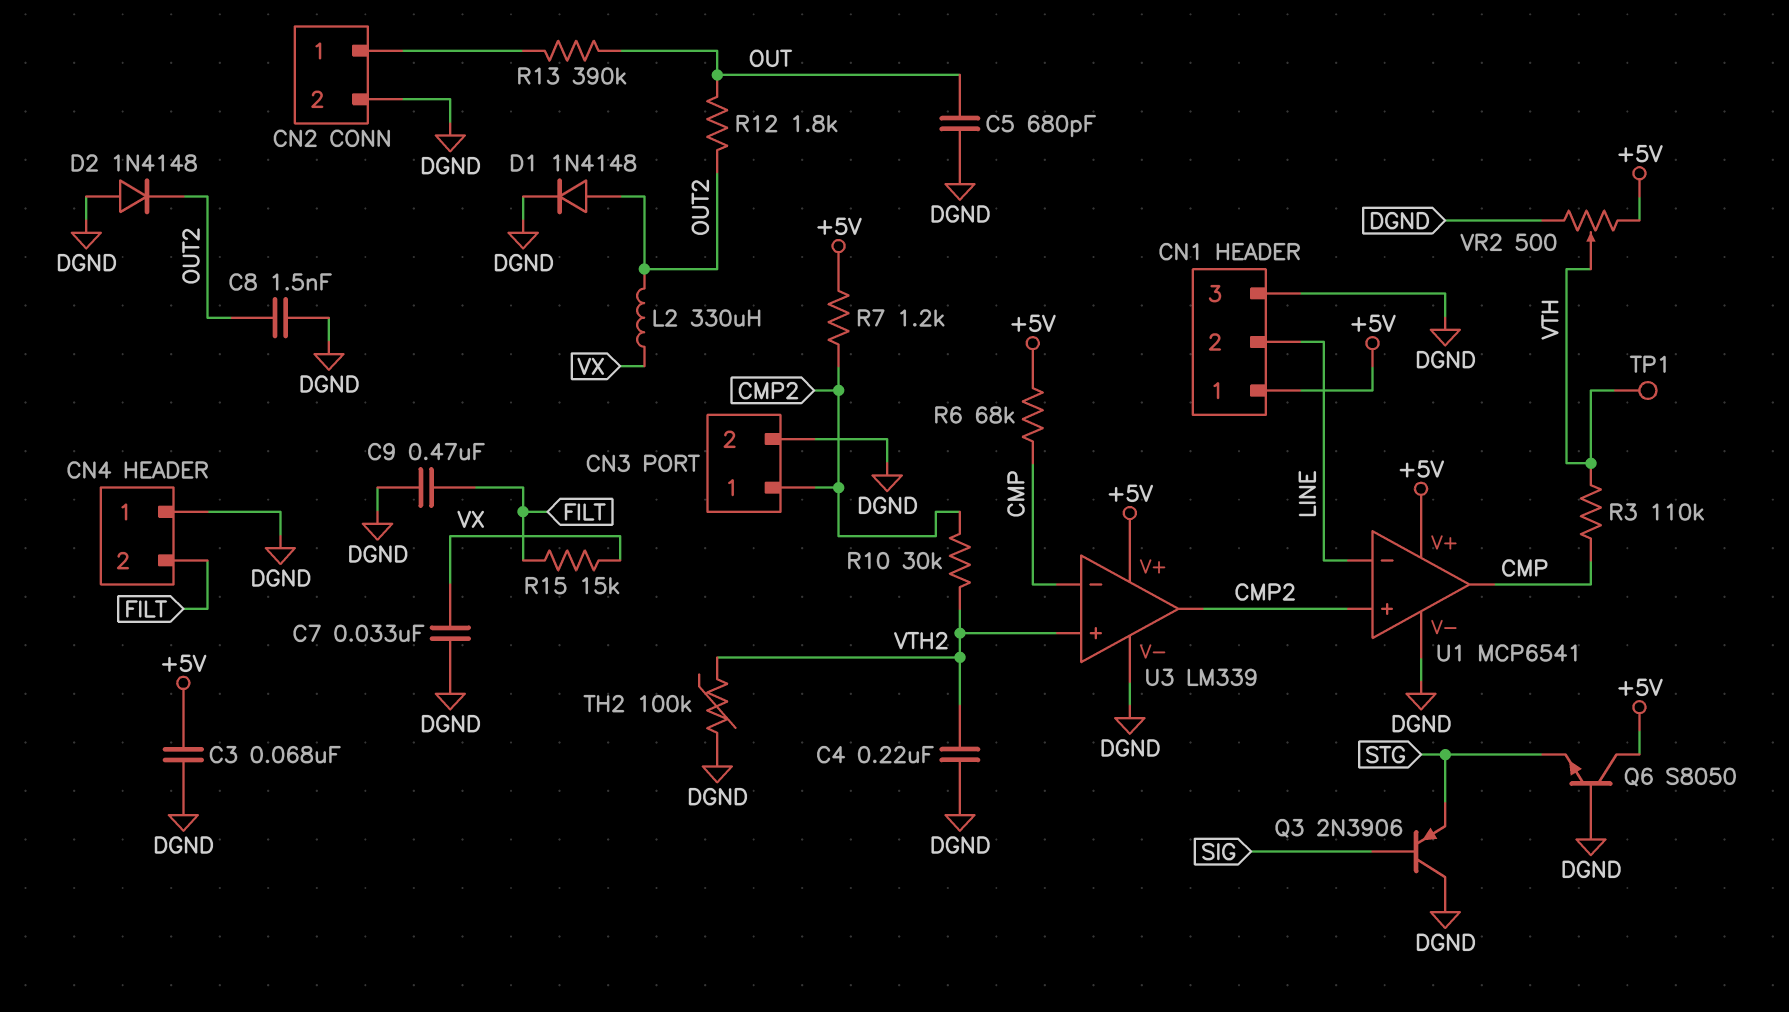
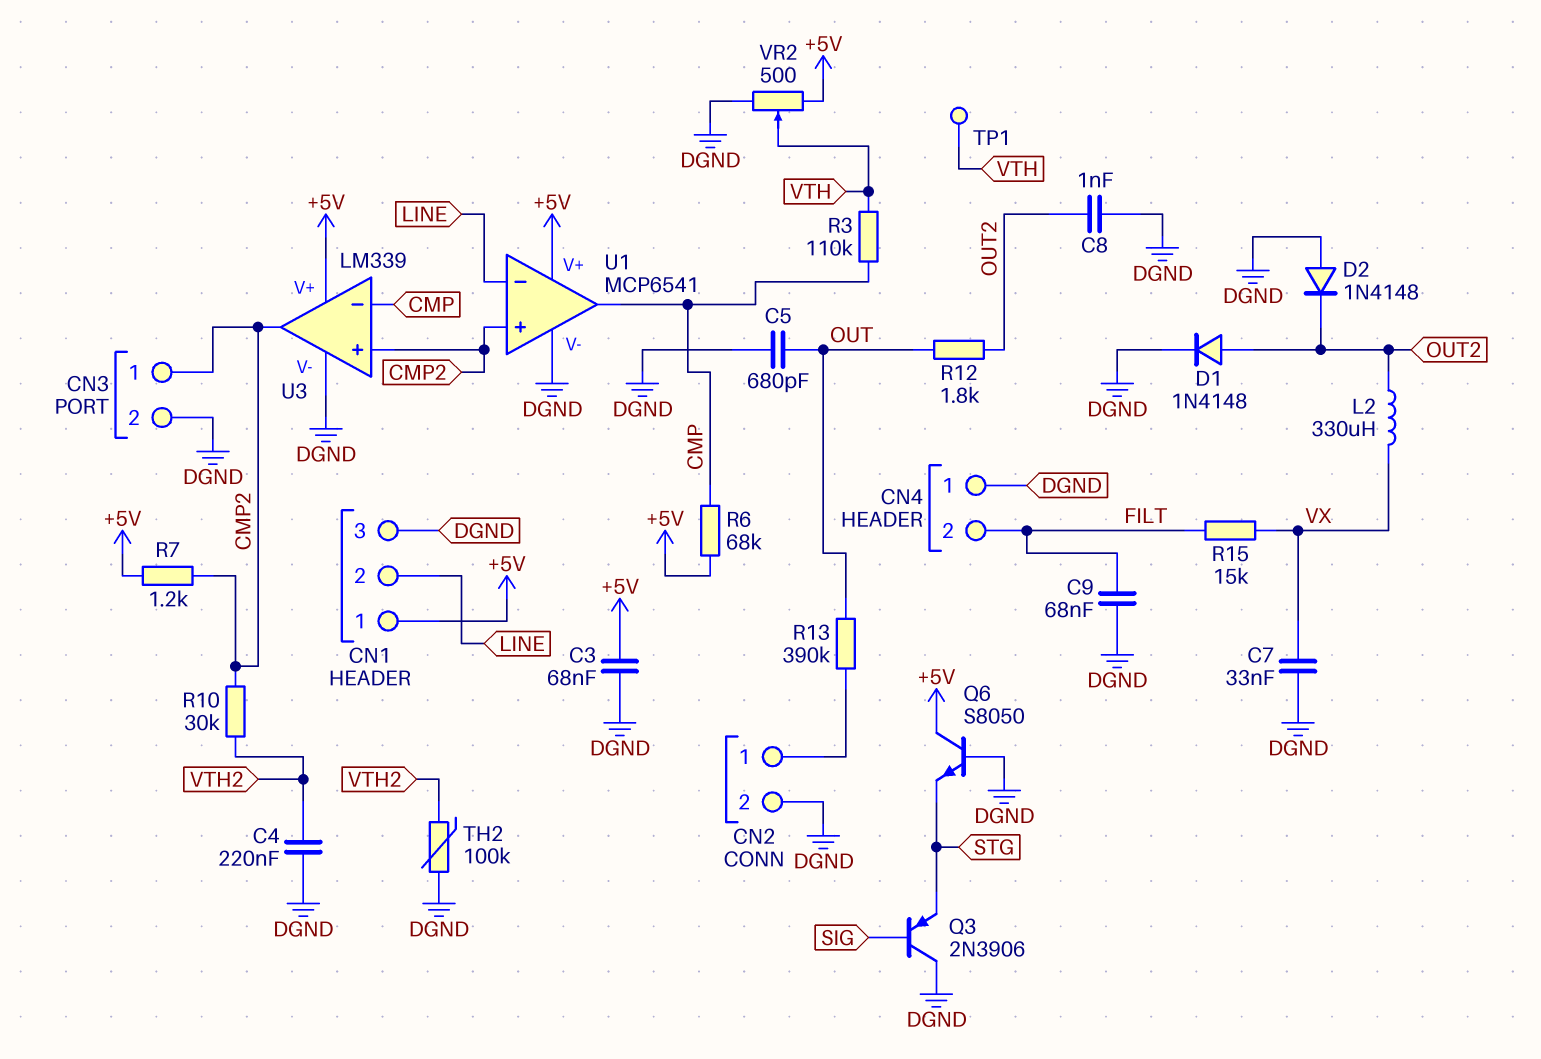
C8: 1.5nF (DGND, OUT2) -> 1nF (DGND, OUT2)
C9: 470nF (DGND, FILT) -> 68nF (DGND, FILT)
U3 pin in+: VTH2 -> CMP2

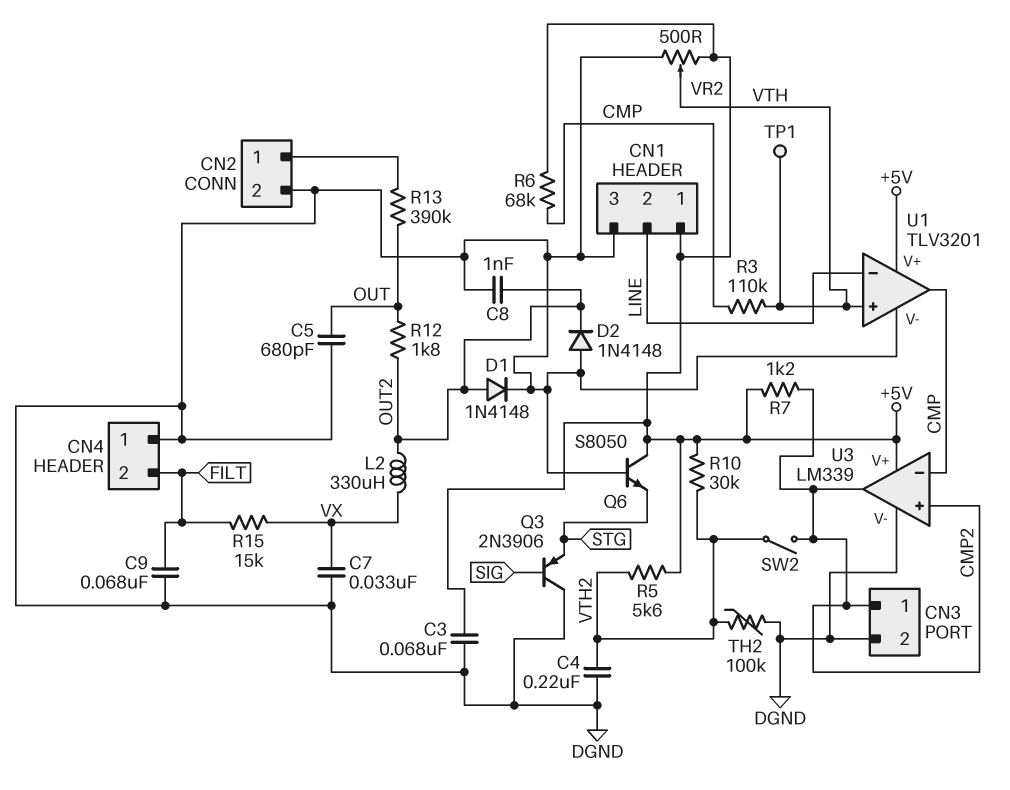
R5: none -> 5.6k (+5V, VTH2)
R10: 30k (CMP2, VTH2) -> 30k (+5V, VTH2)
SW2: none -> switch (CMP2, VTH2)
U1: MCP6541 -> TLV3201
U1 pin in+: CMP2 -> VTH

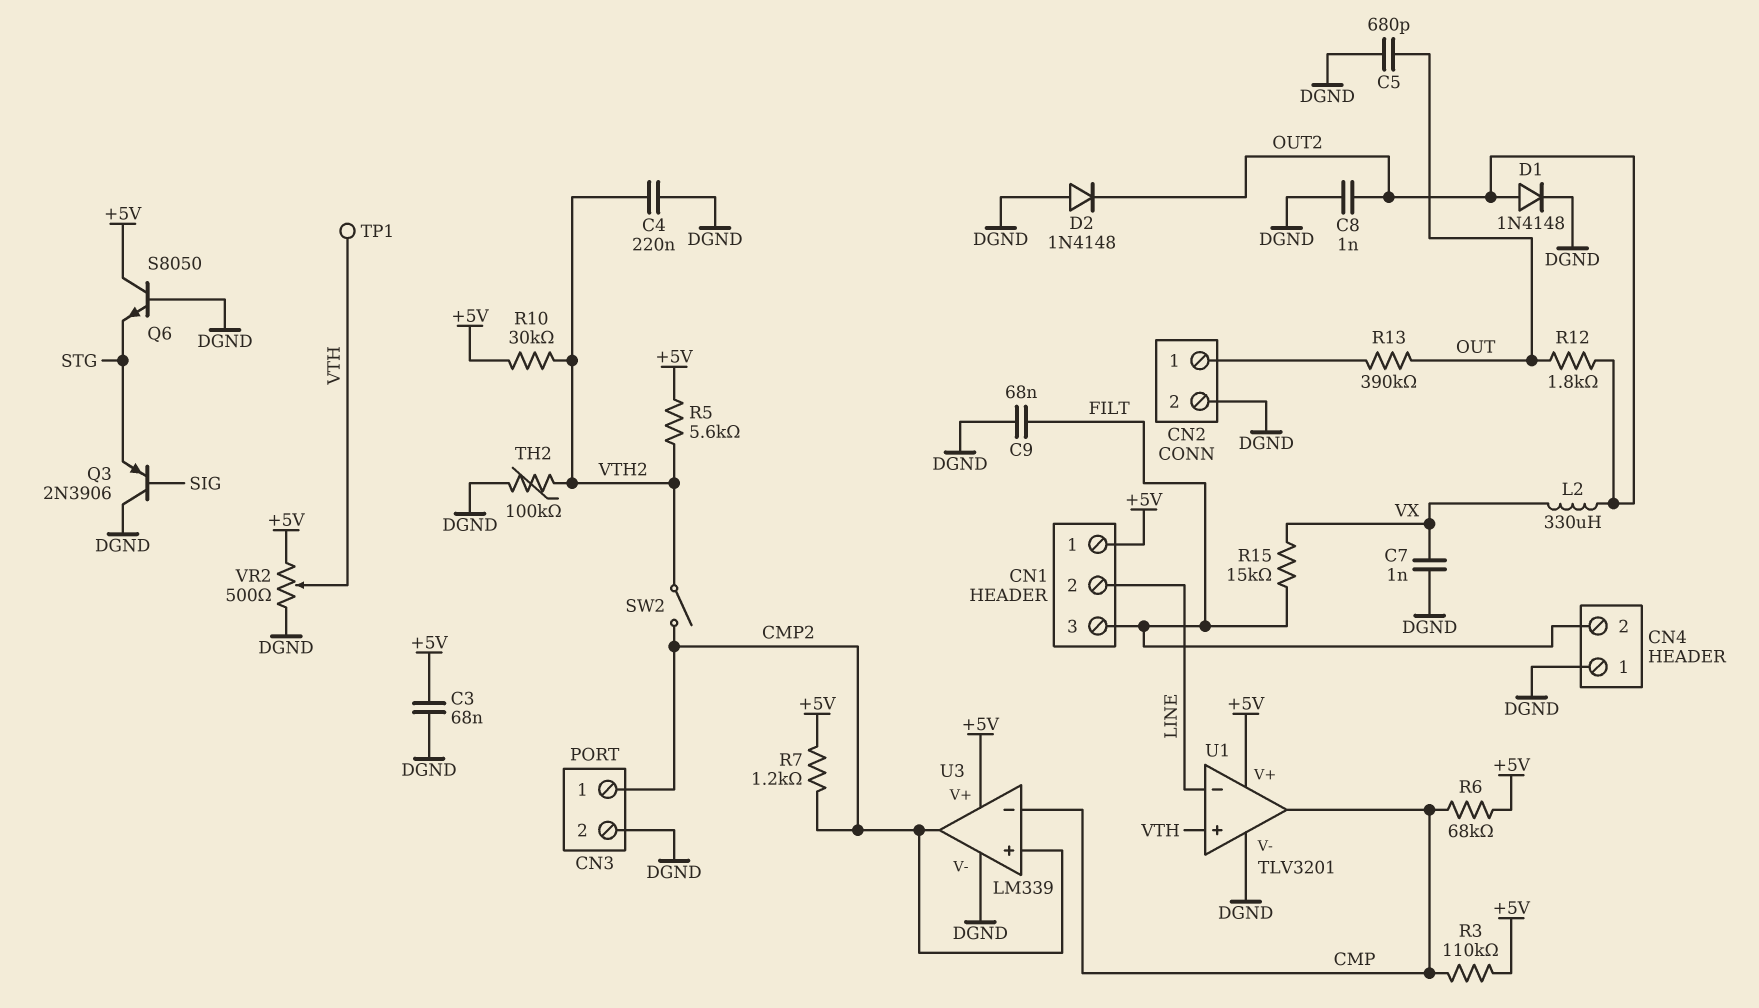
C7: 33nF (DGND, VX) -> 1nF (DGND, VX)
CN1 pin 3: DGND -> FILT
R3: 110k (CMP, VTH) -> 110k (+5V, CMP)

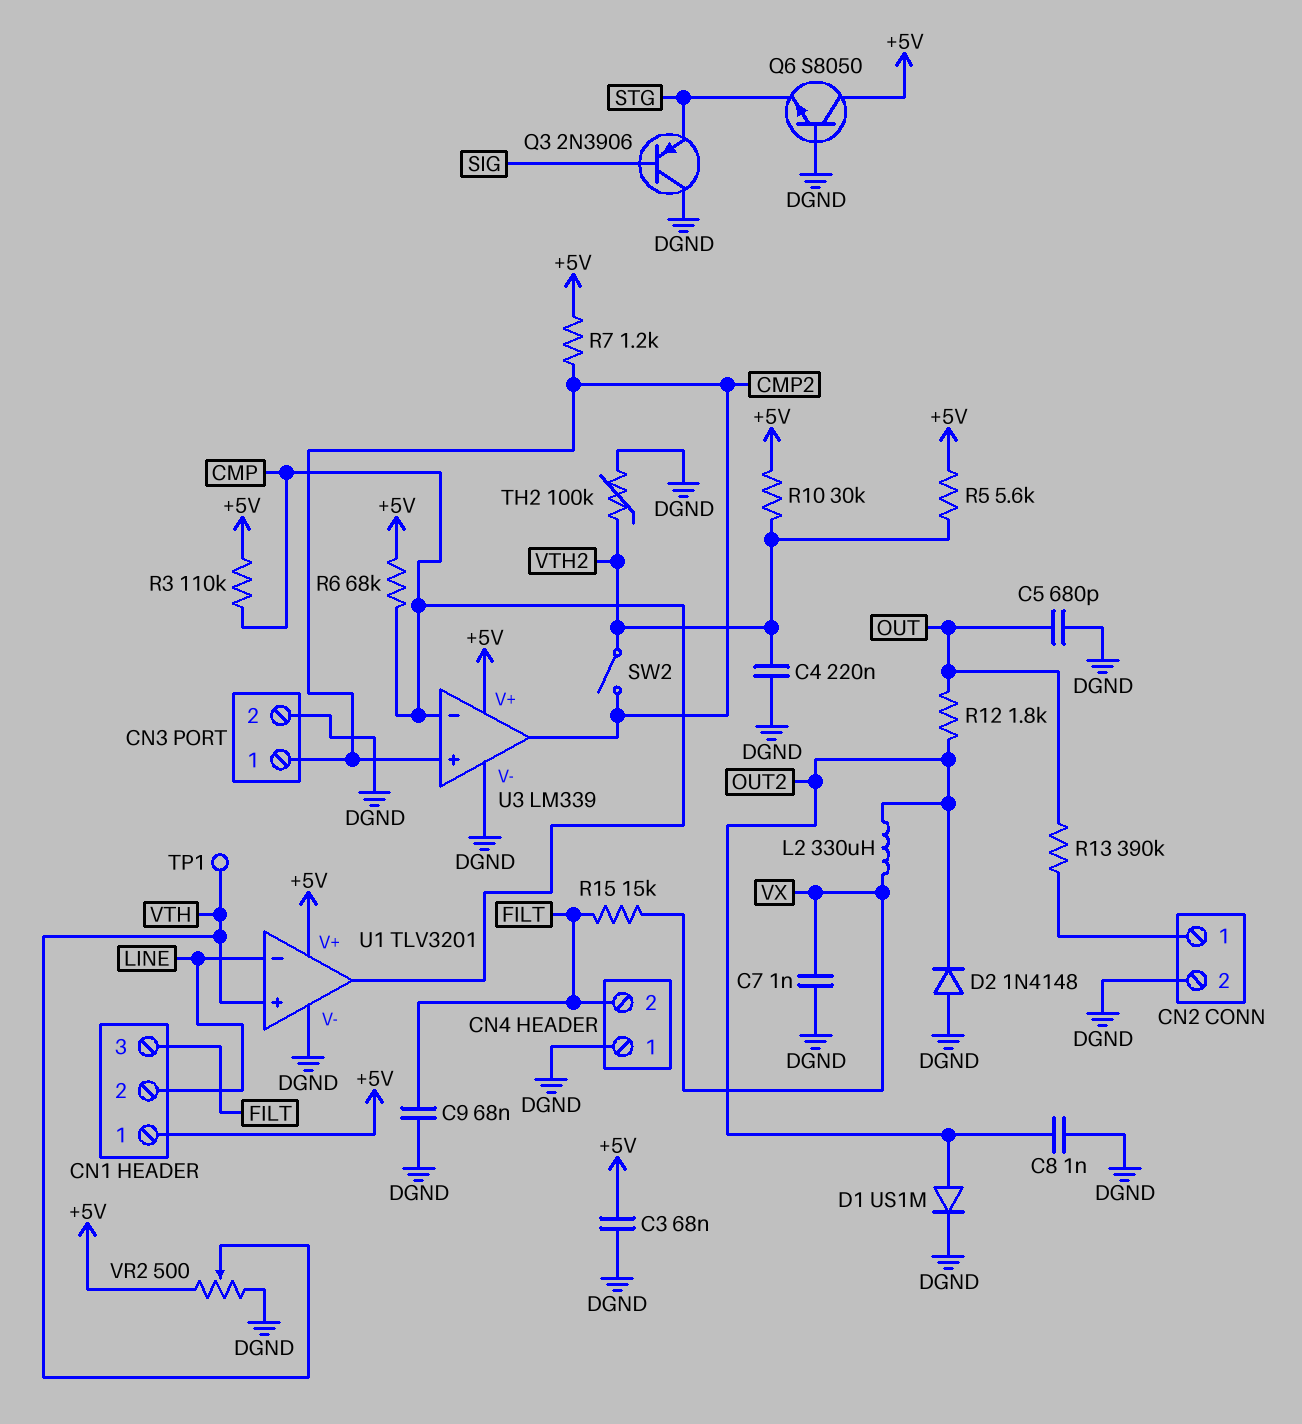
D1: diode 1N4148 (A OUT2, K DGND) -> diode US1M (A OUT2, K DGND)

